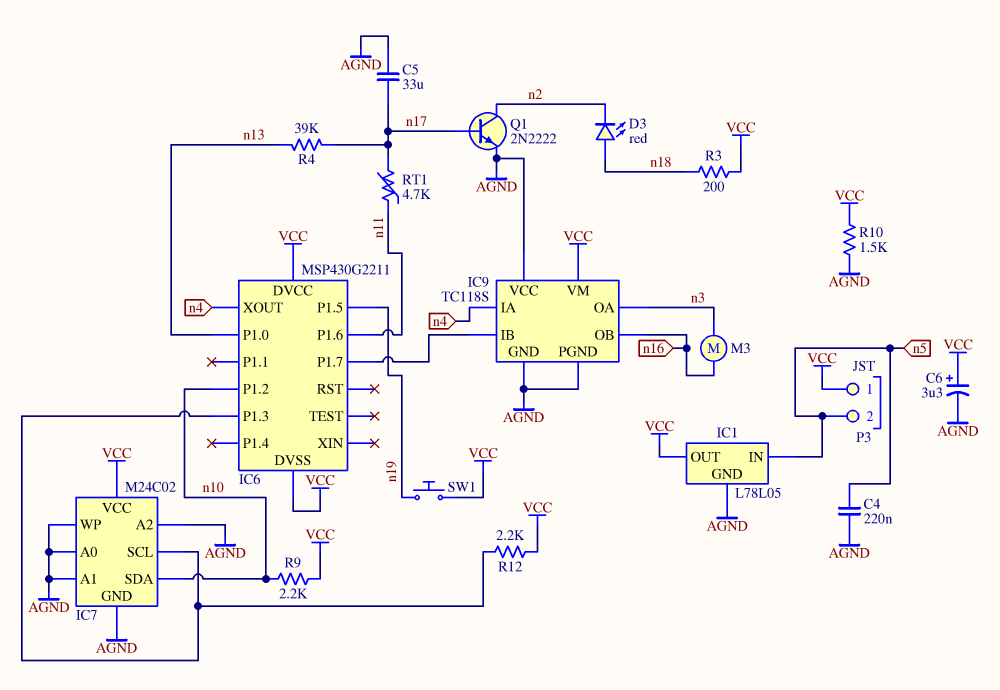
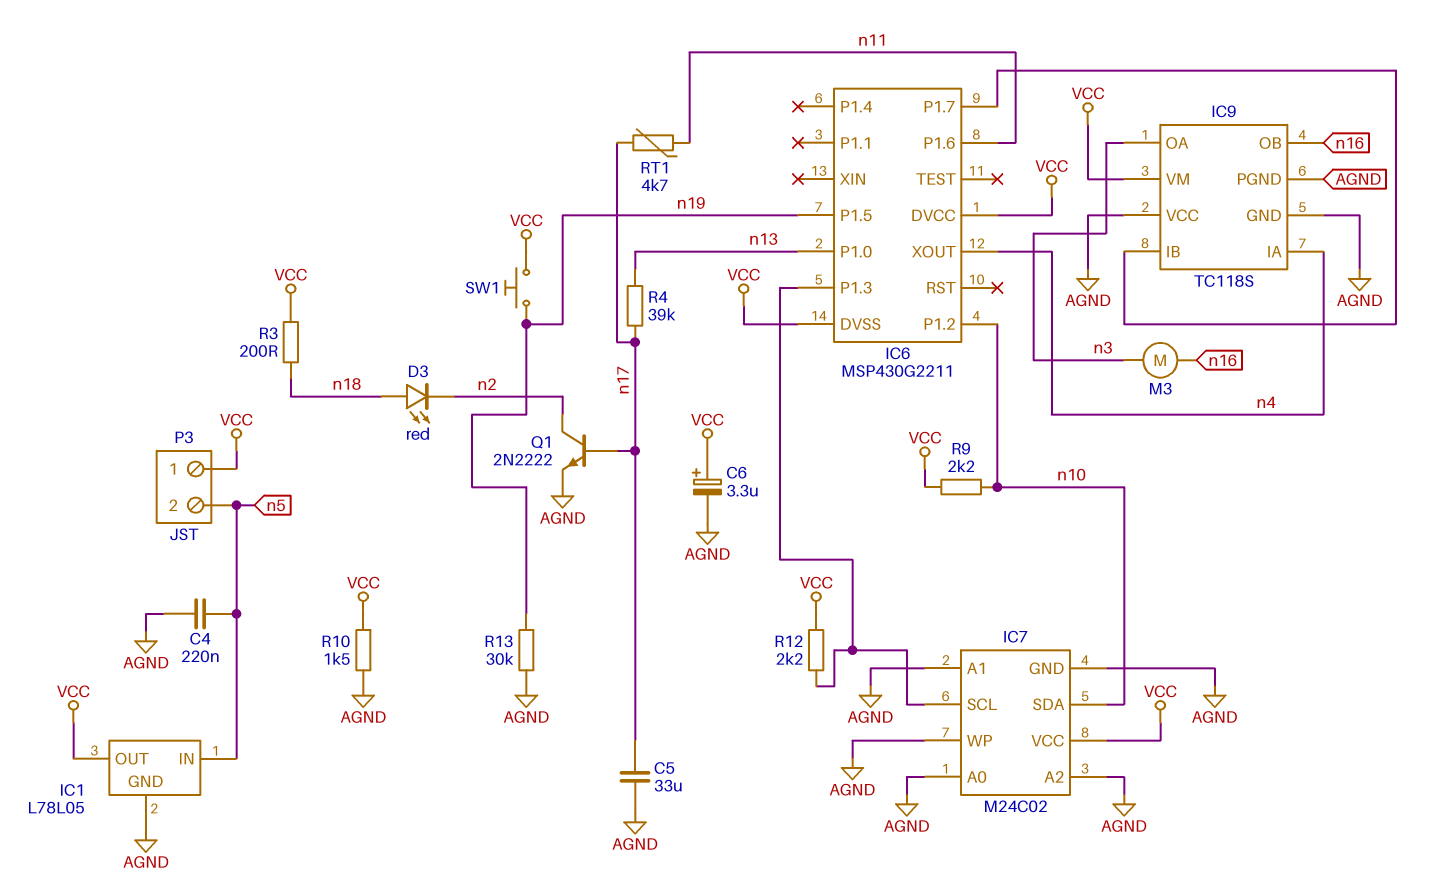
R13: none -> 30k (AGND, n19)

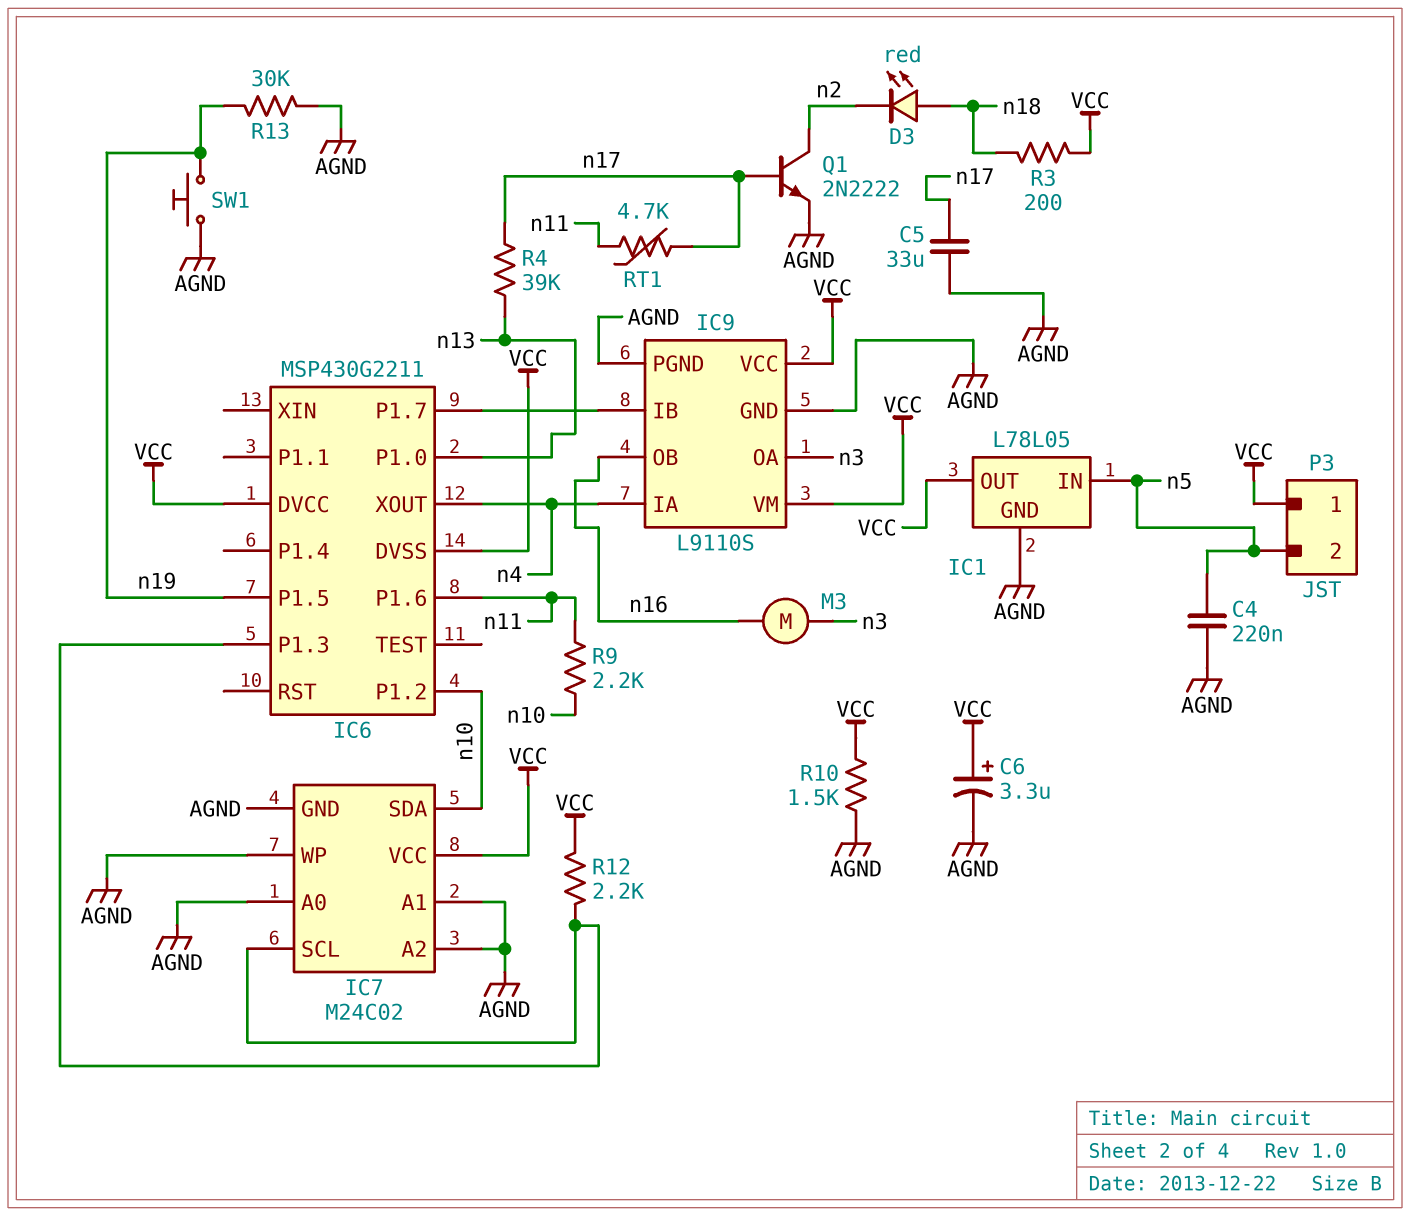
IC9: TC118S -> L9110S
IC9 pin VCC: AGND -> VCC
R9: 2.2k (VCC, n10) -> 2.2k (n10, n11)
SW1: button (VCC, n19) -> button (AGND, n19)

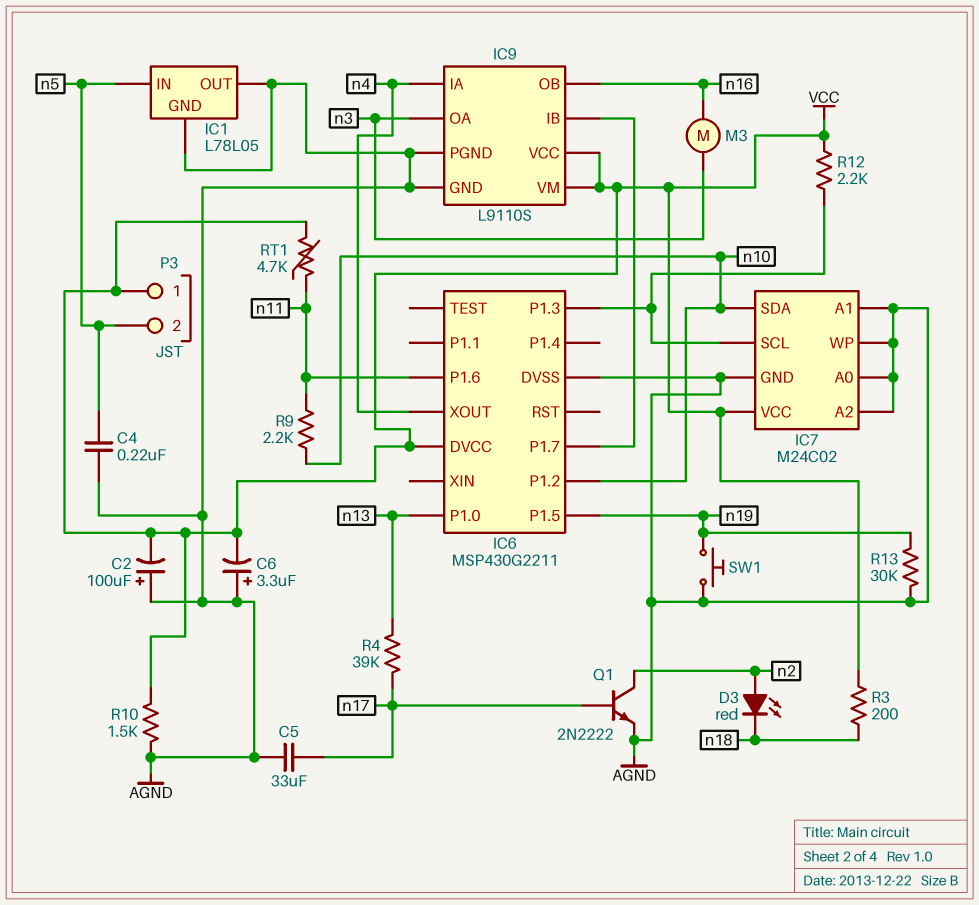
C2: none -> 100uF (plus AGND, minus VCC)
C6: 3.3uF (plus VCC, minus AGND) -> 3.3uF (plus AGND, minus VCC)
D3: LED red (A n18, K n2) -> LED red (A n2, K n18)
IC1 pin OUT: VCC -> AGND
IC6 pin DVSS: VCC -> AGND
RT1: 4.7k (n11, n17) -> 4.7k (VCC, n11)

